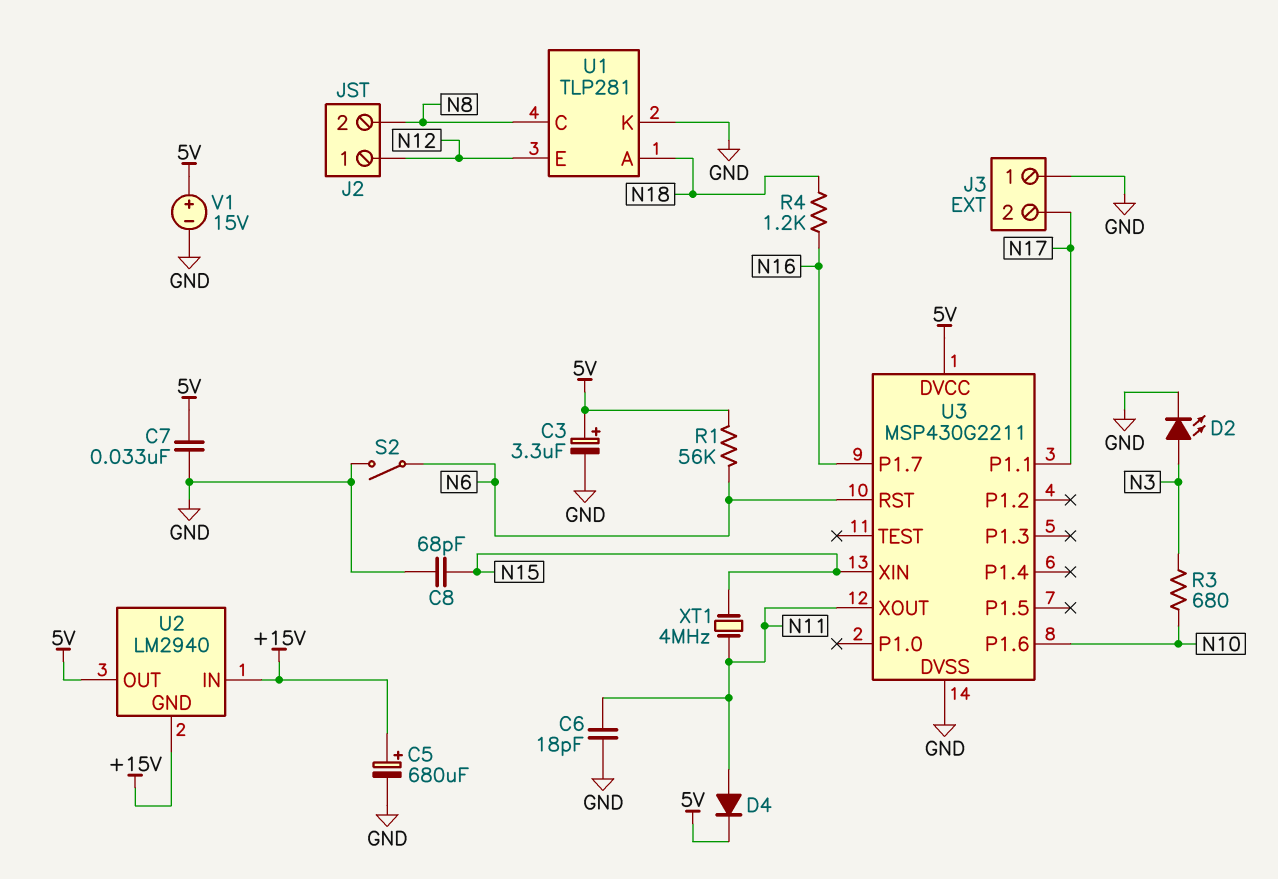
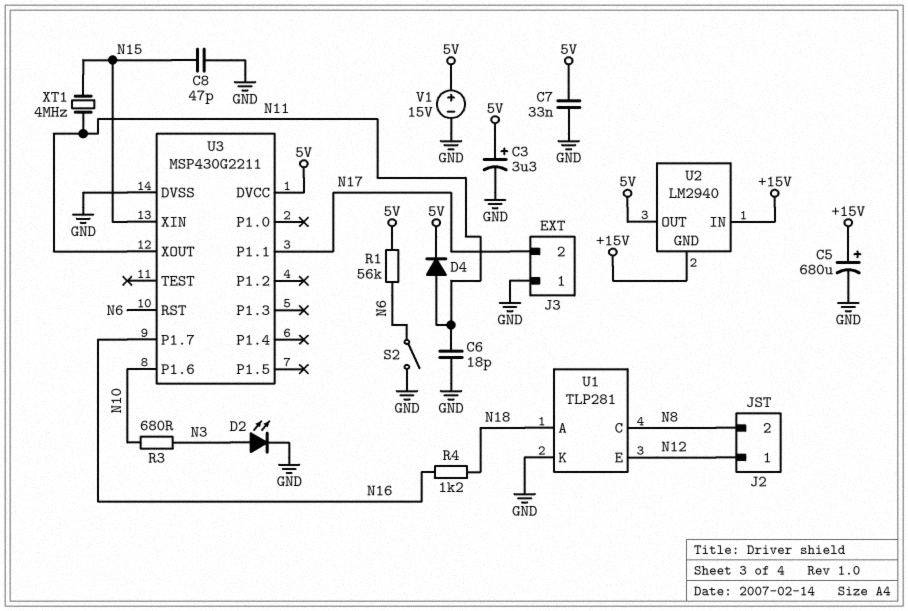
C8: 68pF (GND, N15) -> 47pF (GND, N15)

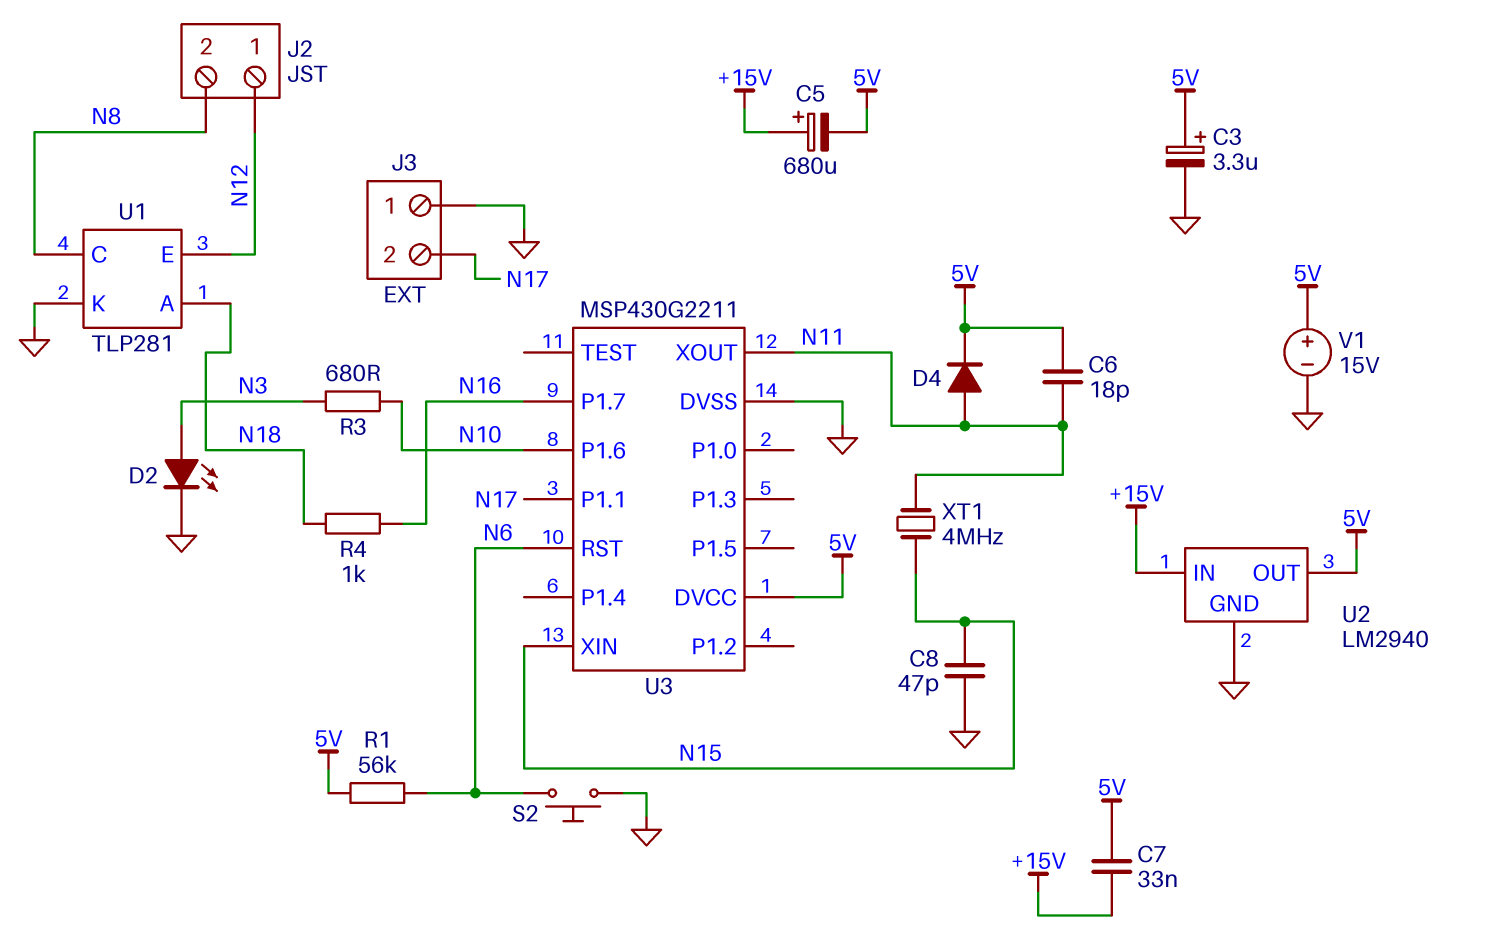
C5: 680uF (plus +15V, minus GND) -> 680uF (plus +15V, minus 5V)
C6: 18pF (GND, N11) -> 18pF (5V, N11)
C7: 33nF (5V, GND) -> 33nF (+15V, 5V)
R4: 1.2k (N16, N18) -> 1k (N16, N18)
S2: switch (GND, N6) -> button (GND, N6)
U2 pin GND: +15V -> GND

